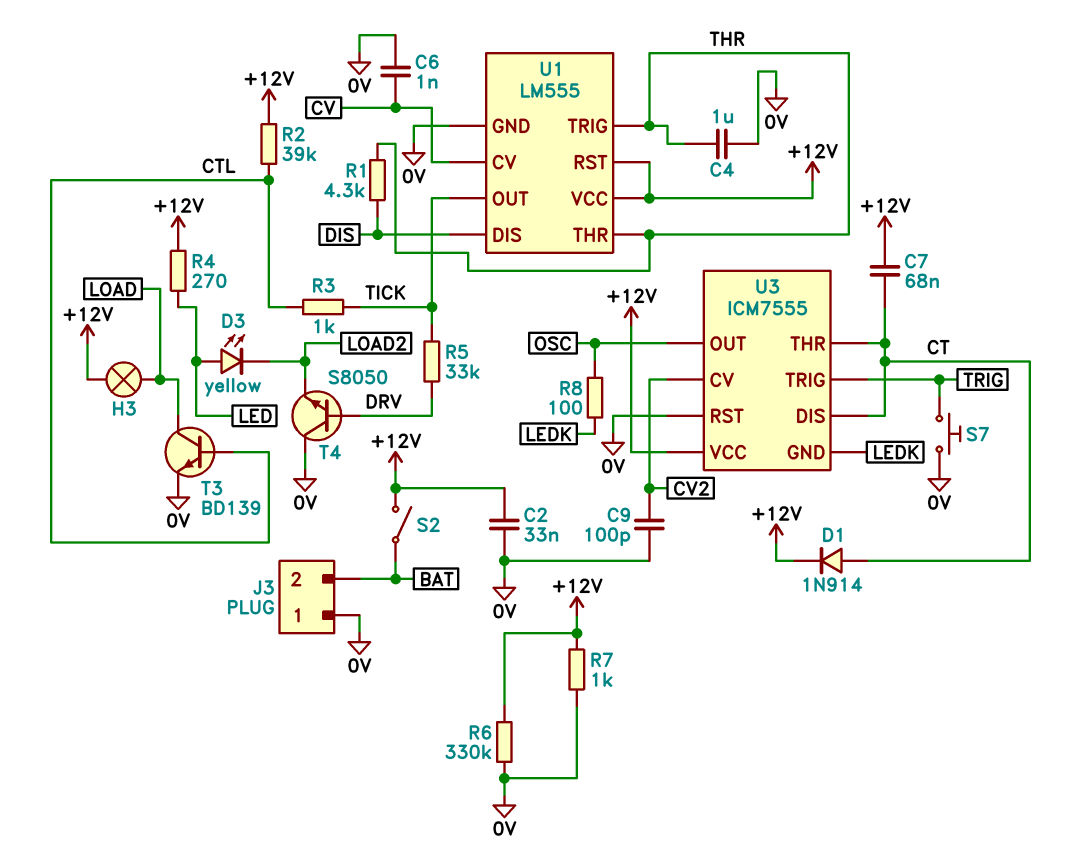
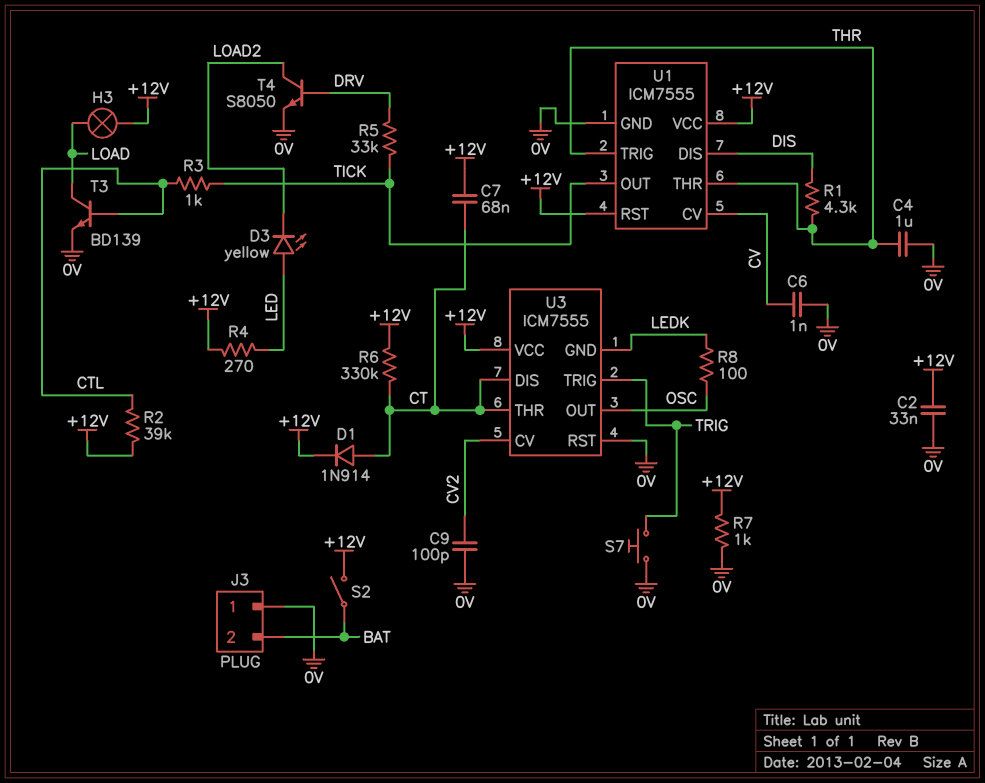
R6: 330k (+12V, 0V) -> 330k (+12V, CT)
T4: NPN S8050 (B DRV, C 0V, E LOAD2) -> NPN S8050 (B DRV, C LOAD2, E 0V)
U1: LM555 -> ICM7555

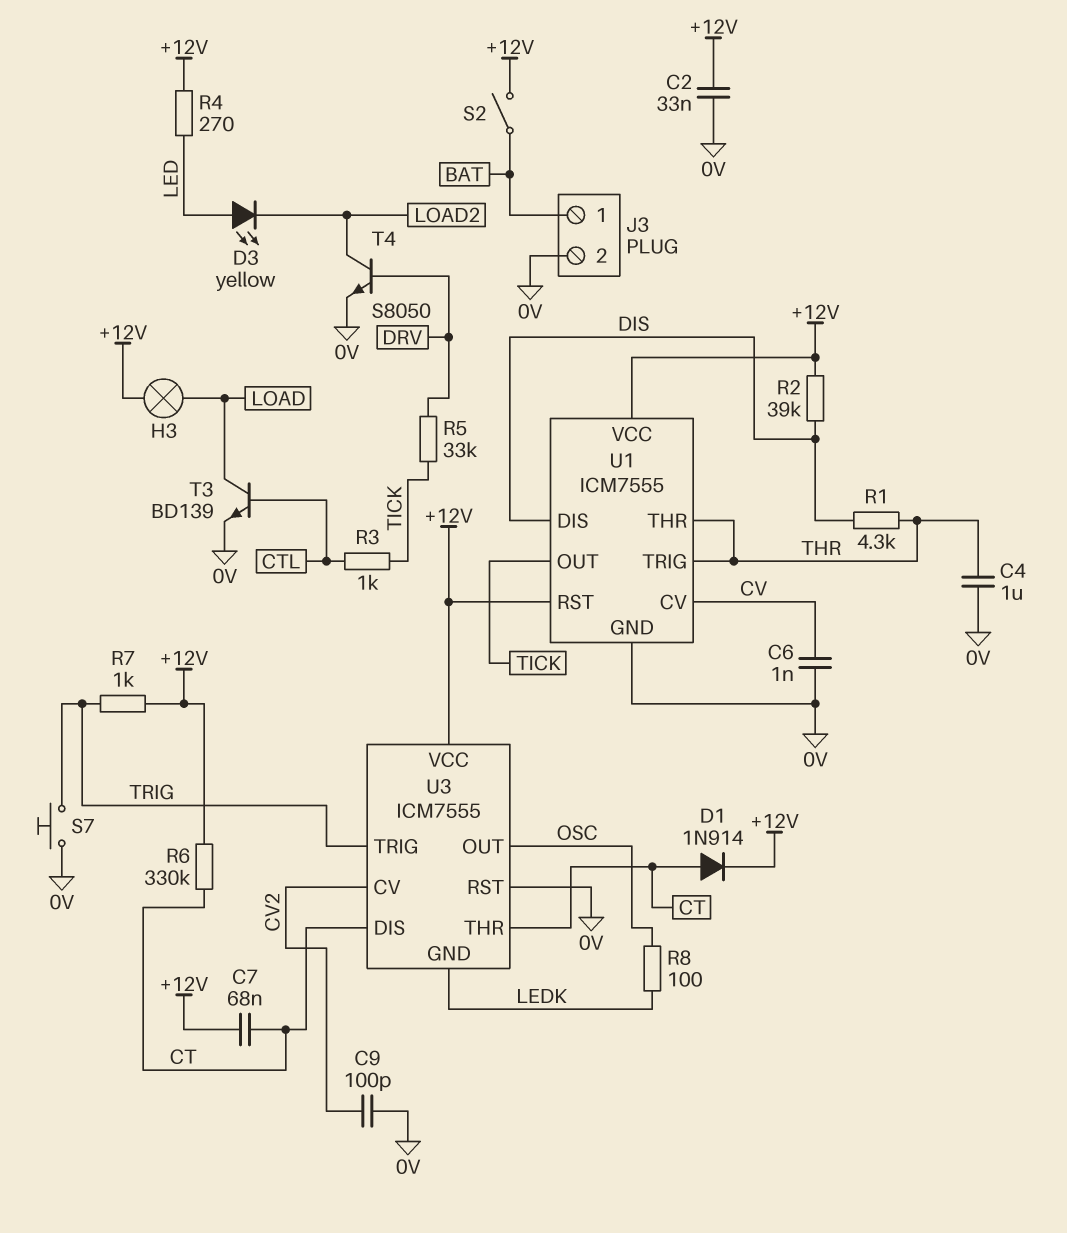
J3 pin 1: 0V -> BAT
J3 pin 2: BAT -> 0V
R2: 39k (+12V, CTL) -> 39k (+12V, DIS)
R7: 1k (+12V, 0V) -> 1k (+12V, TRIG)

